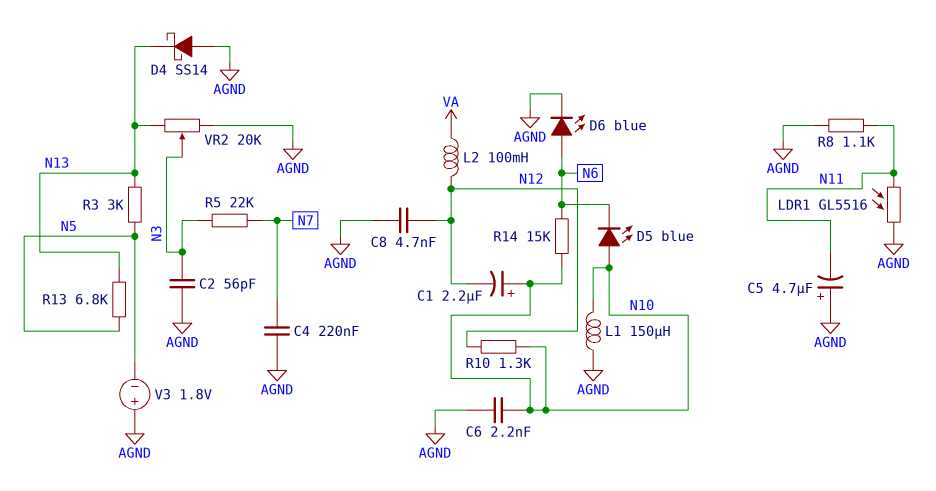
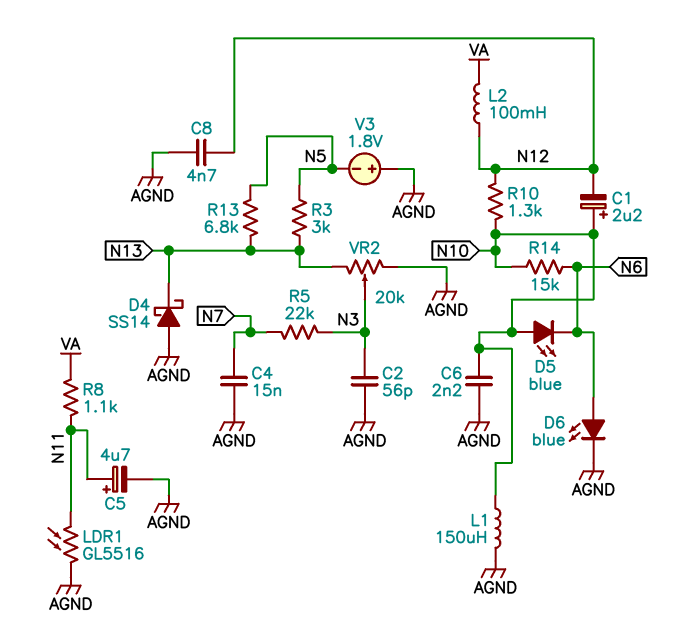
C4: 220nF (AGND, N7) -> 15nF (AGND, N7)
C5: 4.7uF (plus AGND, minus N11) -> 4.7uF (plus N11, minus AGND)
R8: 1.1k (AGND, N11) -> 1.1k (N11, VA)

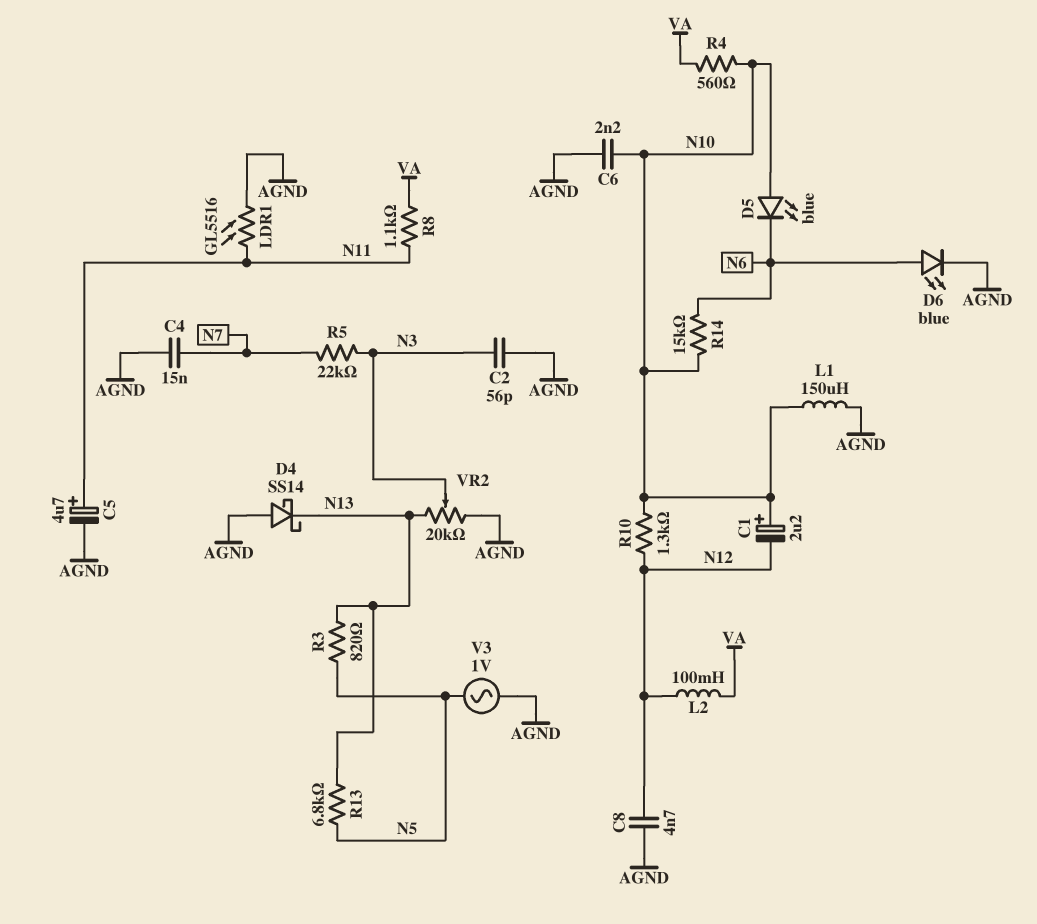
R3: 3k (N5, N13) -> 820 (N5, N13)
R4: none -> 560 (N10, VA)
V3: 1.8V (plus AGND, minus N5) -> AC 1V (AGND, N5)

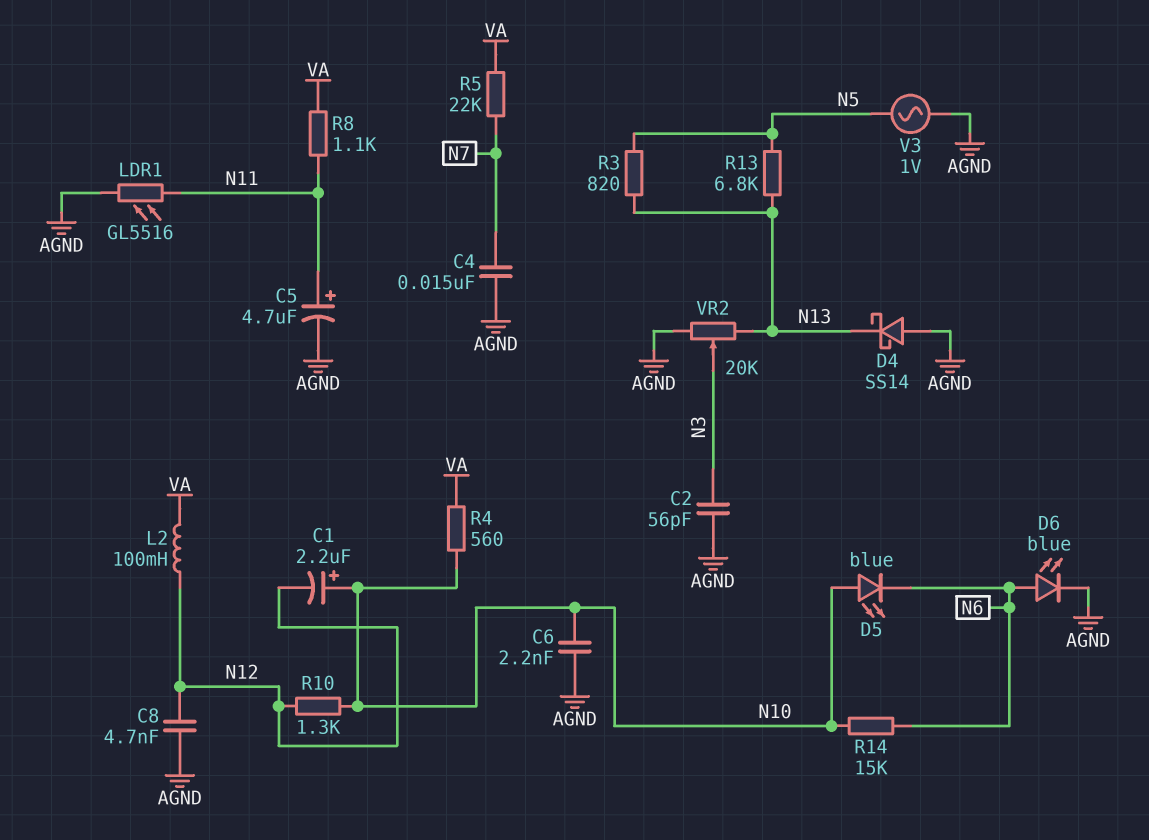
L1: 150uH (AGND, N10) -> none
R5: 22k (N3, N7) -> 22k (N7, VA)

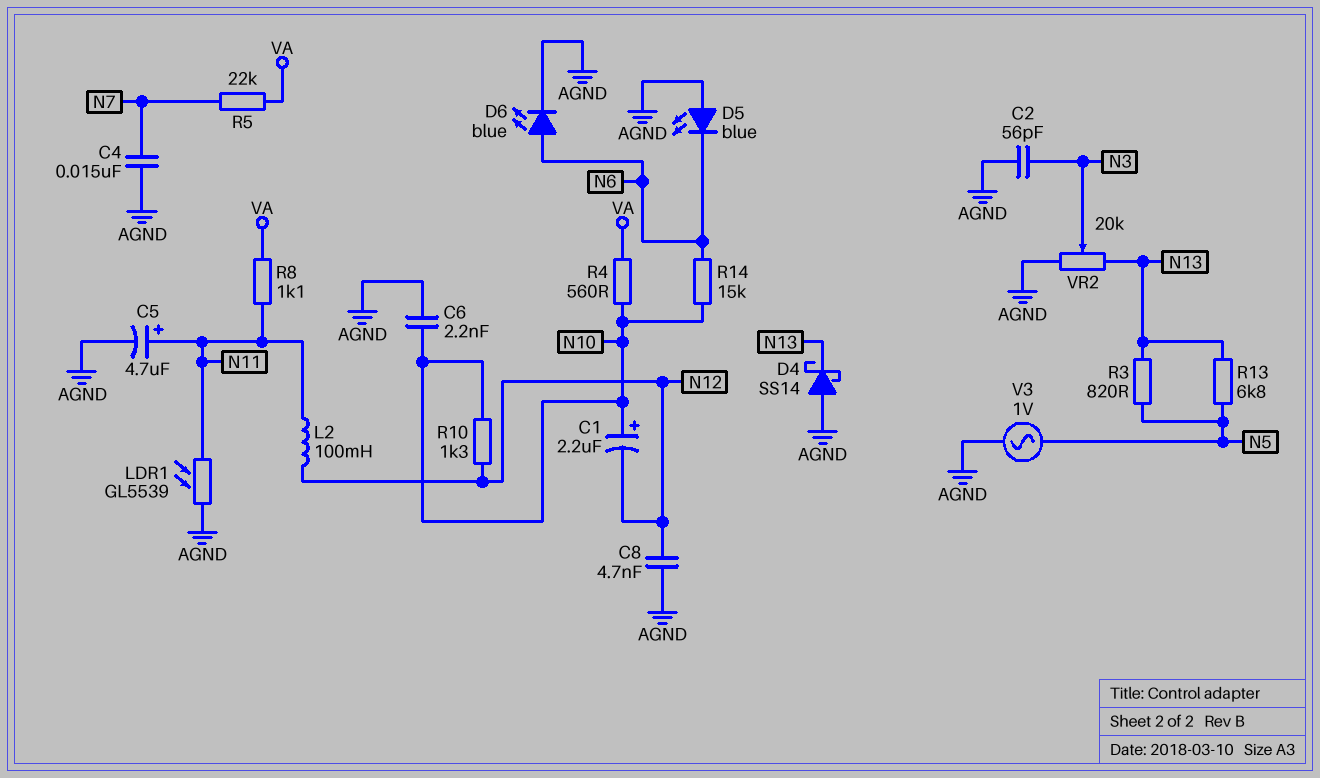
D5: LED blue (A N10, K N6) -> LED blue (A AGND, K N6)
L2: 100mH (N12, VA) -> 100mH (N11, N12)
LDR1: GL5516 (AGND, N11) -> GL5539 (AGND, N11)

